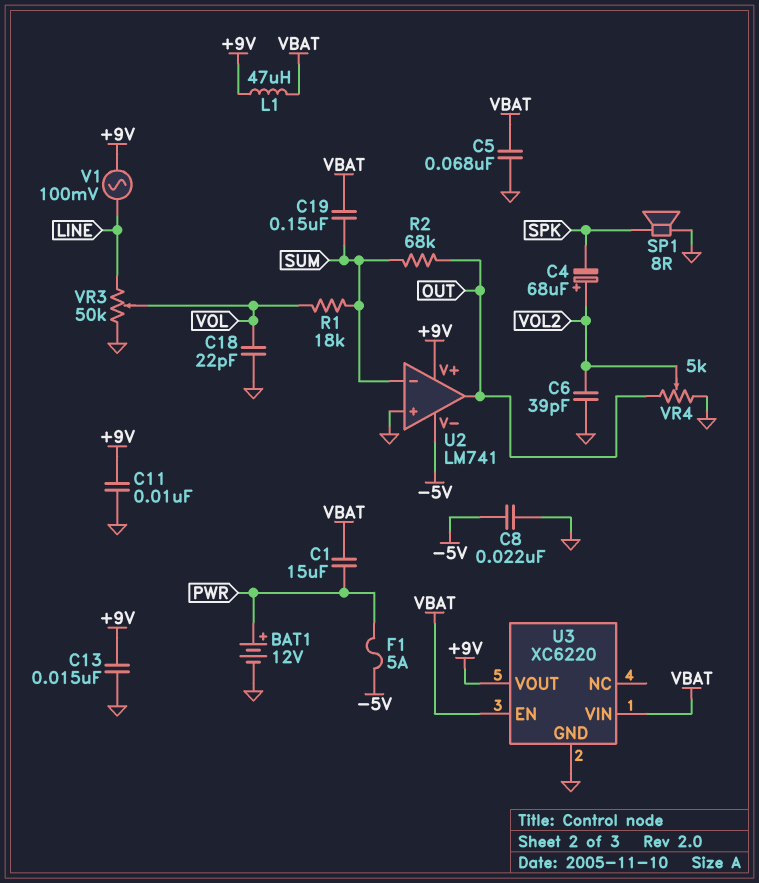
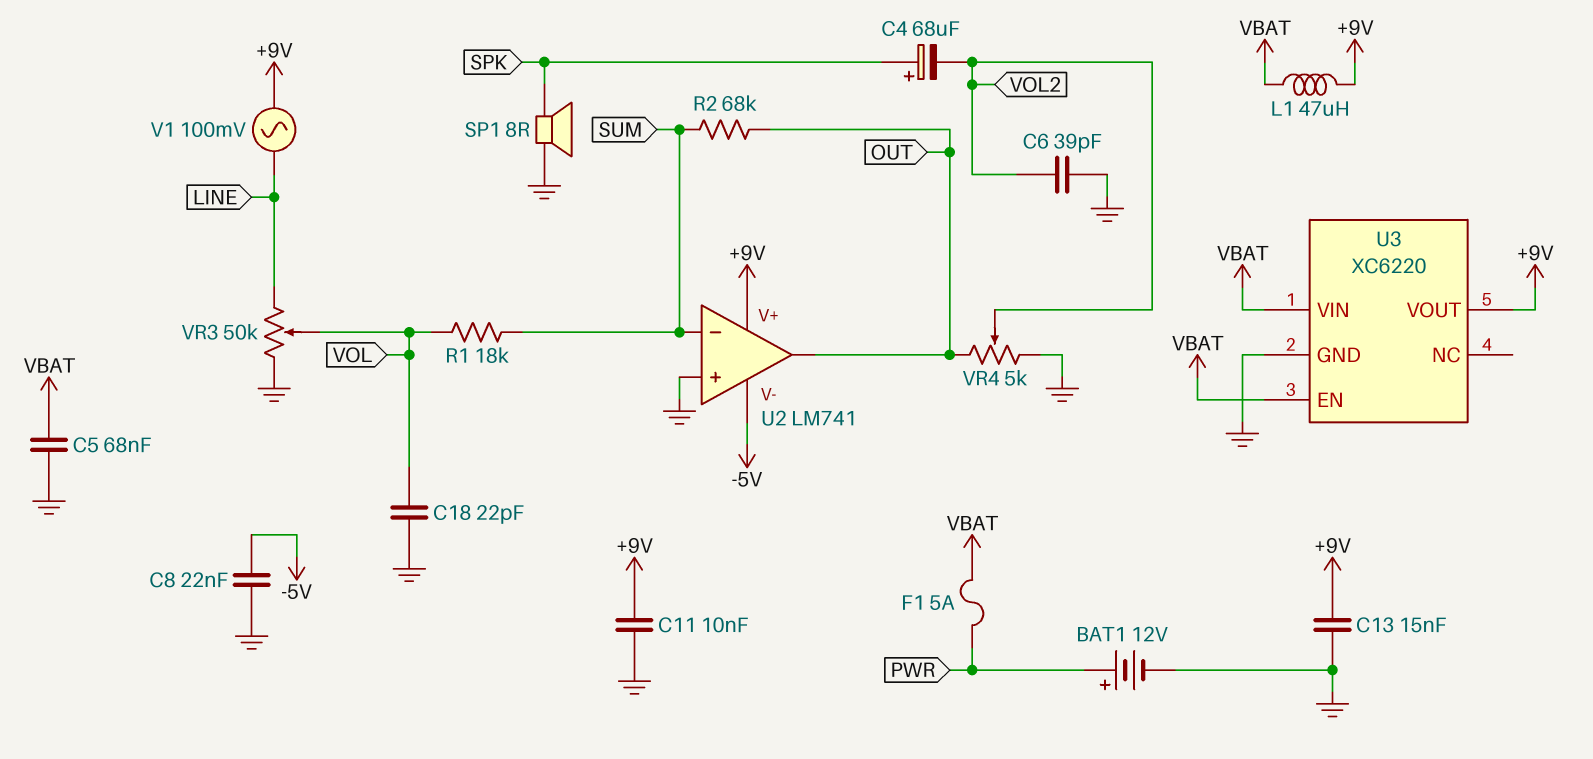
C1: 15uF (PWR, VBAT) -> none
C4: 68uF (plus VOL2, minus SPK) -> 68uF (plus SPK, minus VOL2)
C19: 150nF (SUM, VBAT) -> none
F1: 5A (-5V, PWR) -> 5A (PWR, VBAT)

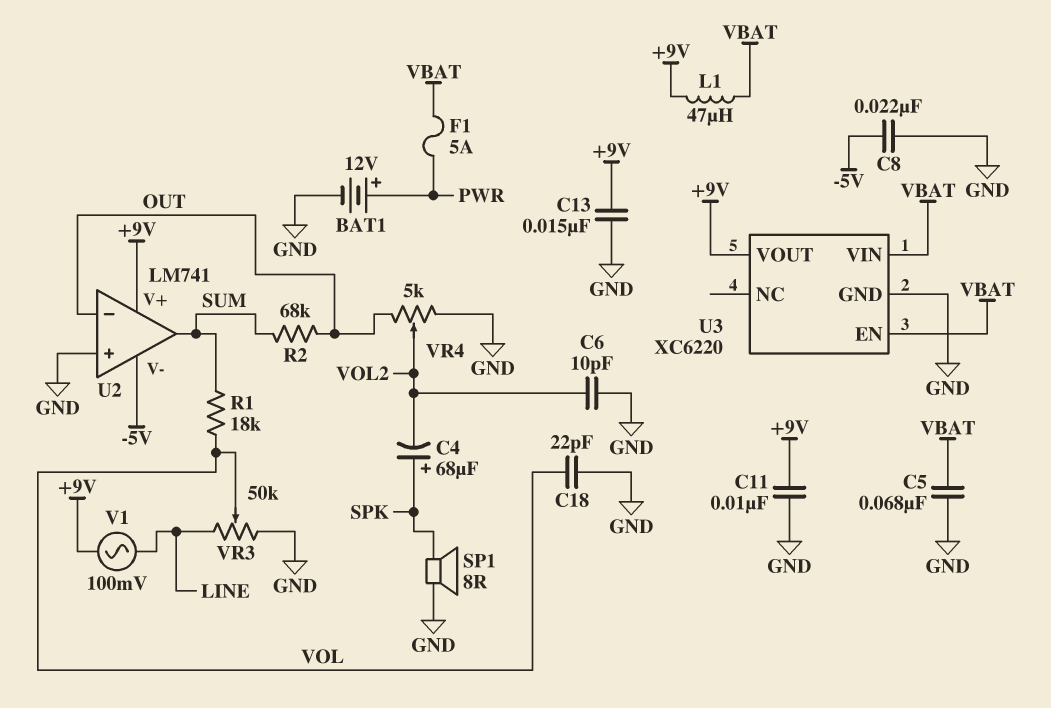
C6: 39pF (GND, VOL2) -> 10pF (GND, VOL2)
U2 pin in-: SUM -> OUT
U2 pin out: OUT -> SUM

